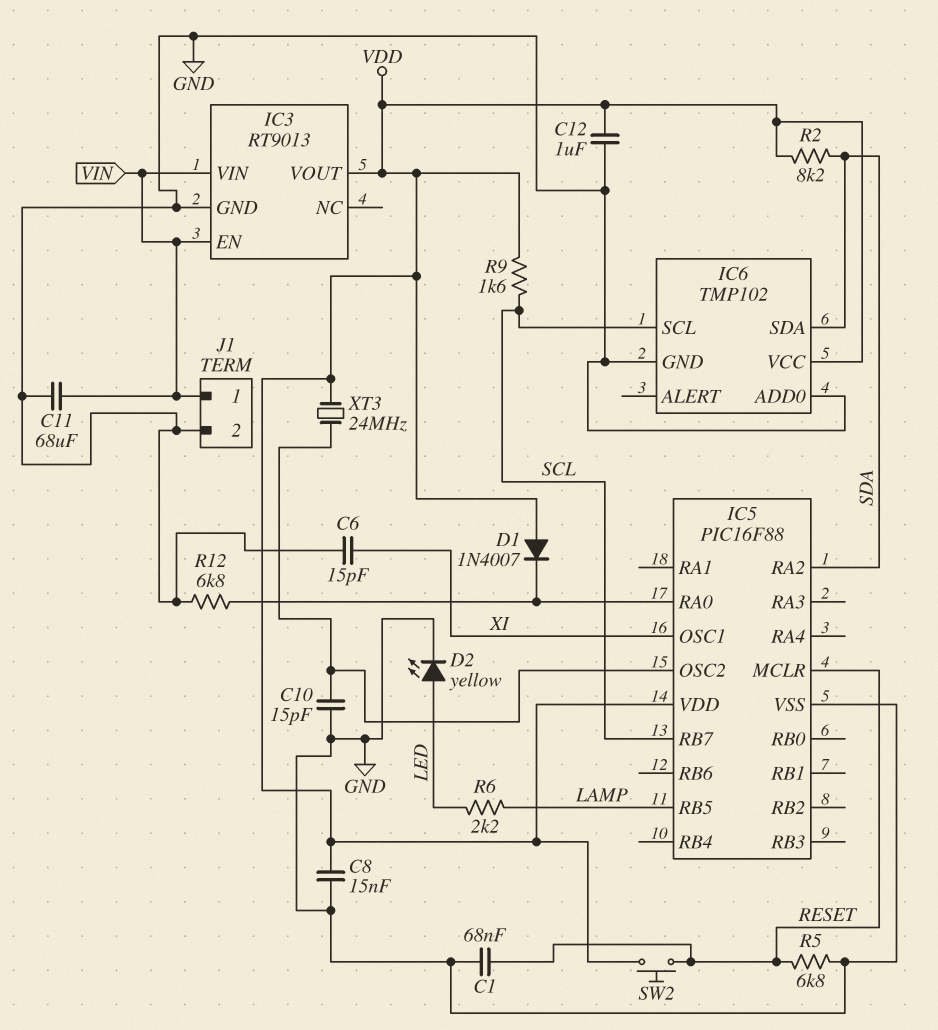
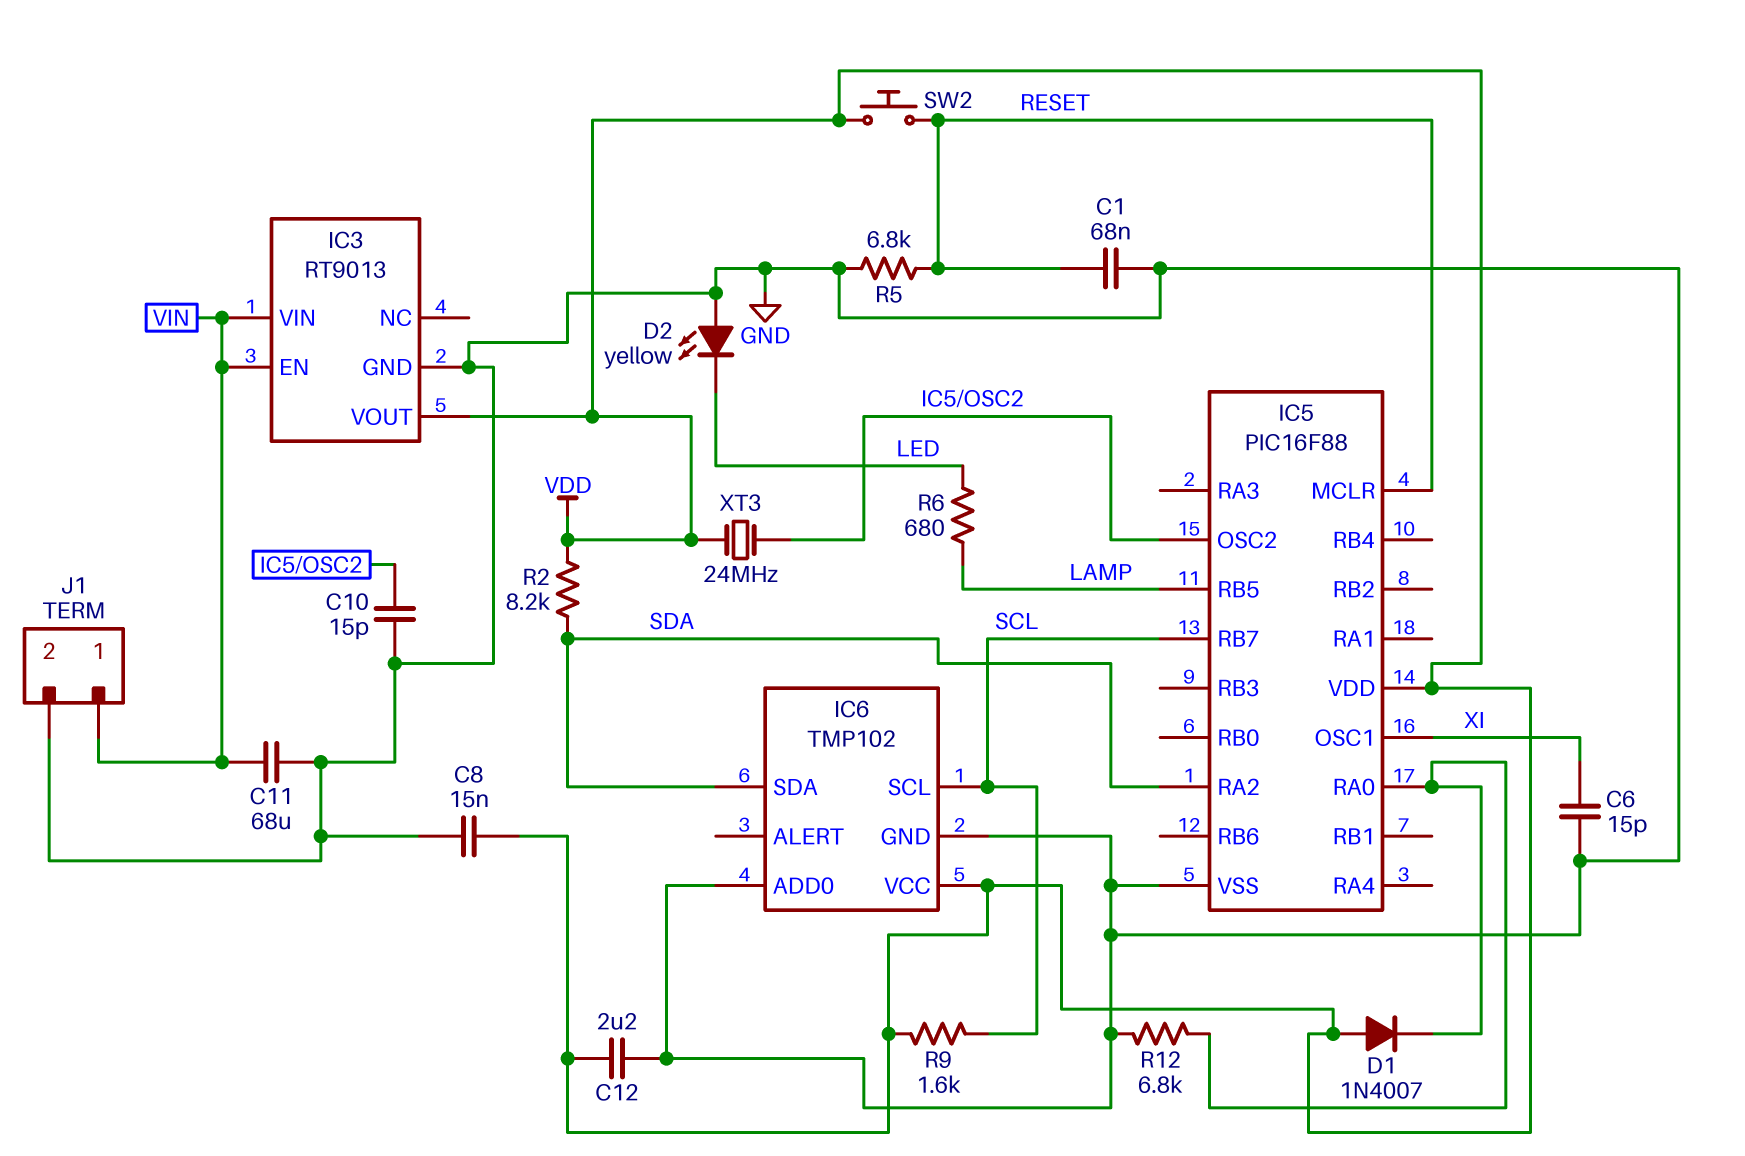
C12: 1uF (GND, VDD) -> 2.2uF (GND, VDD)
D2: LED yellow (A LED, K GND) -> LED yellow (A GND, K LED)
R6: 2.2k (LAMP, LED) -> 680 (LAMP, LED)

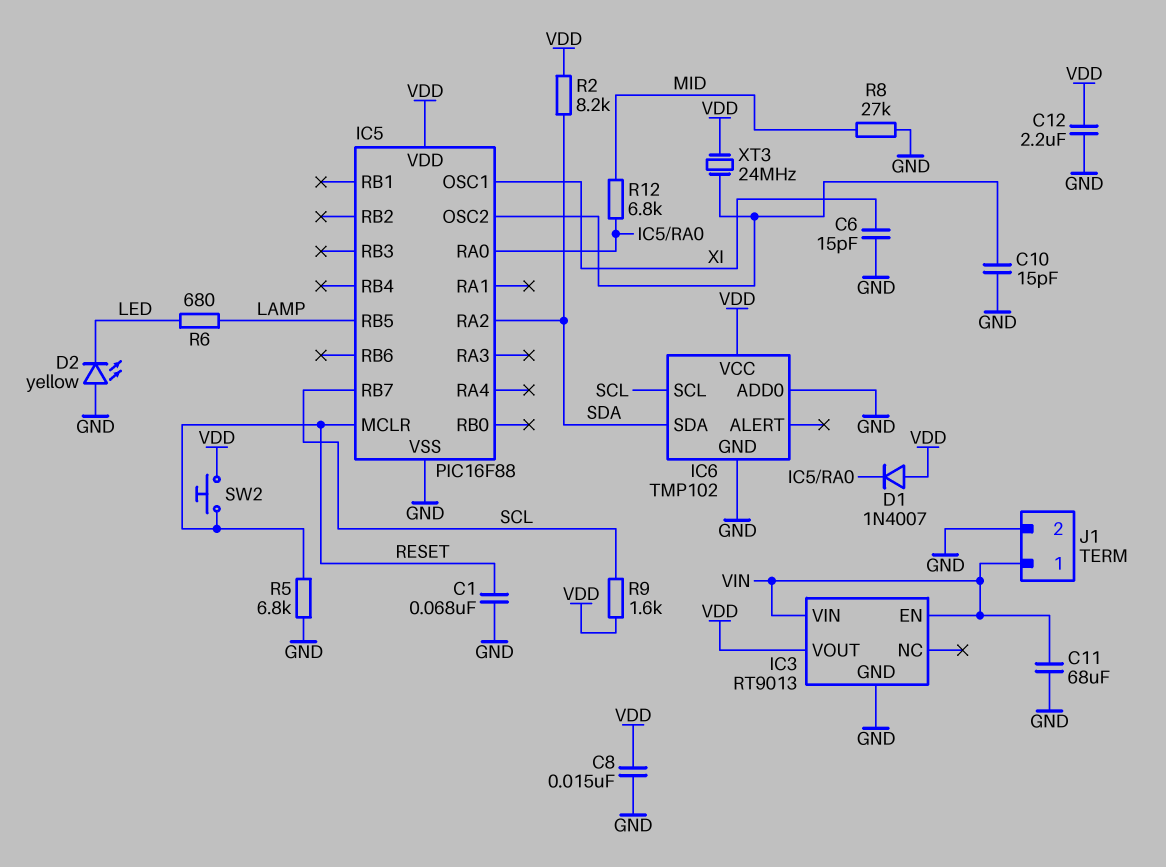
R8: none -> 27k (GND, MID)
R12: 6.8k (GND, IC5/RA0) -> 6.8k (IC5/RA0, MID)

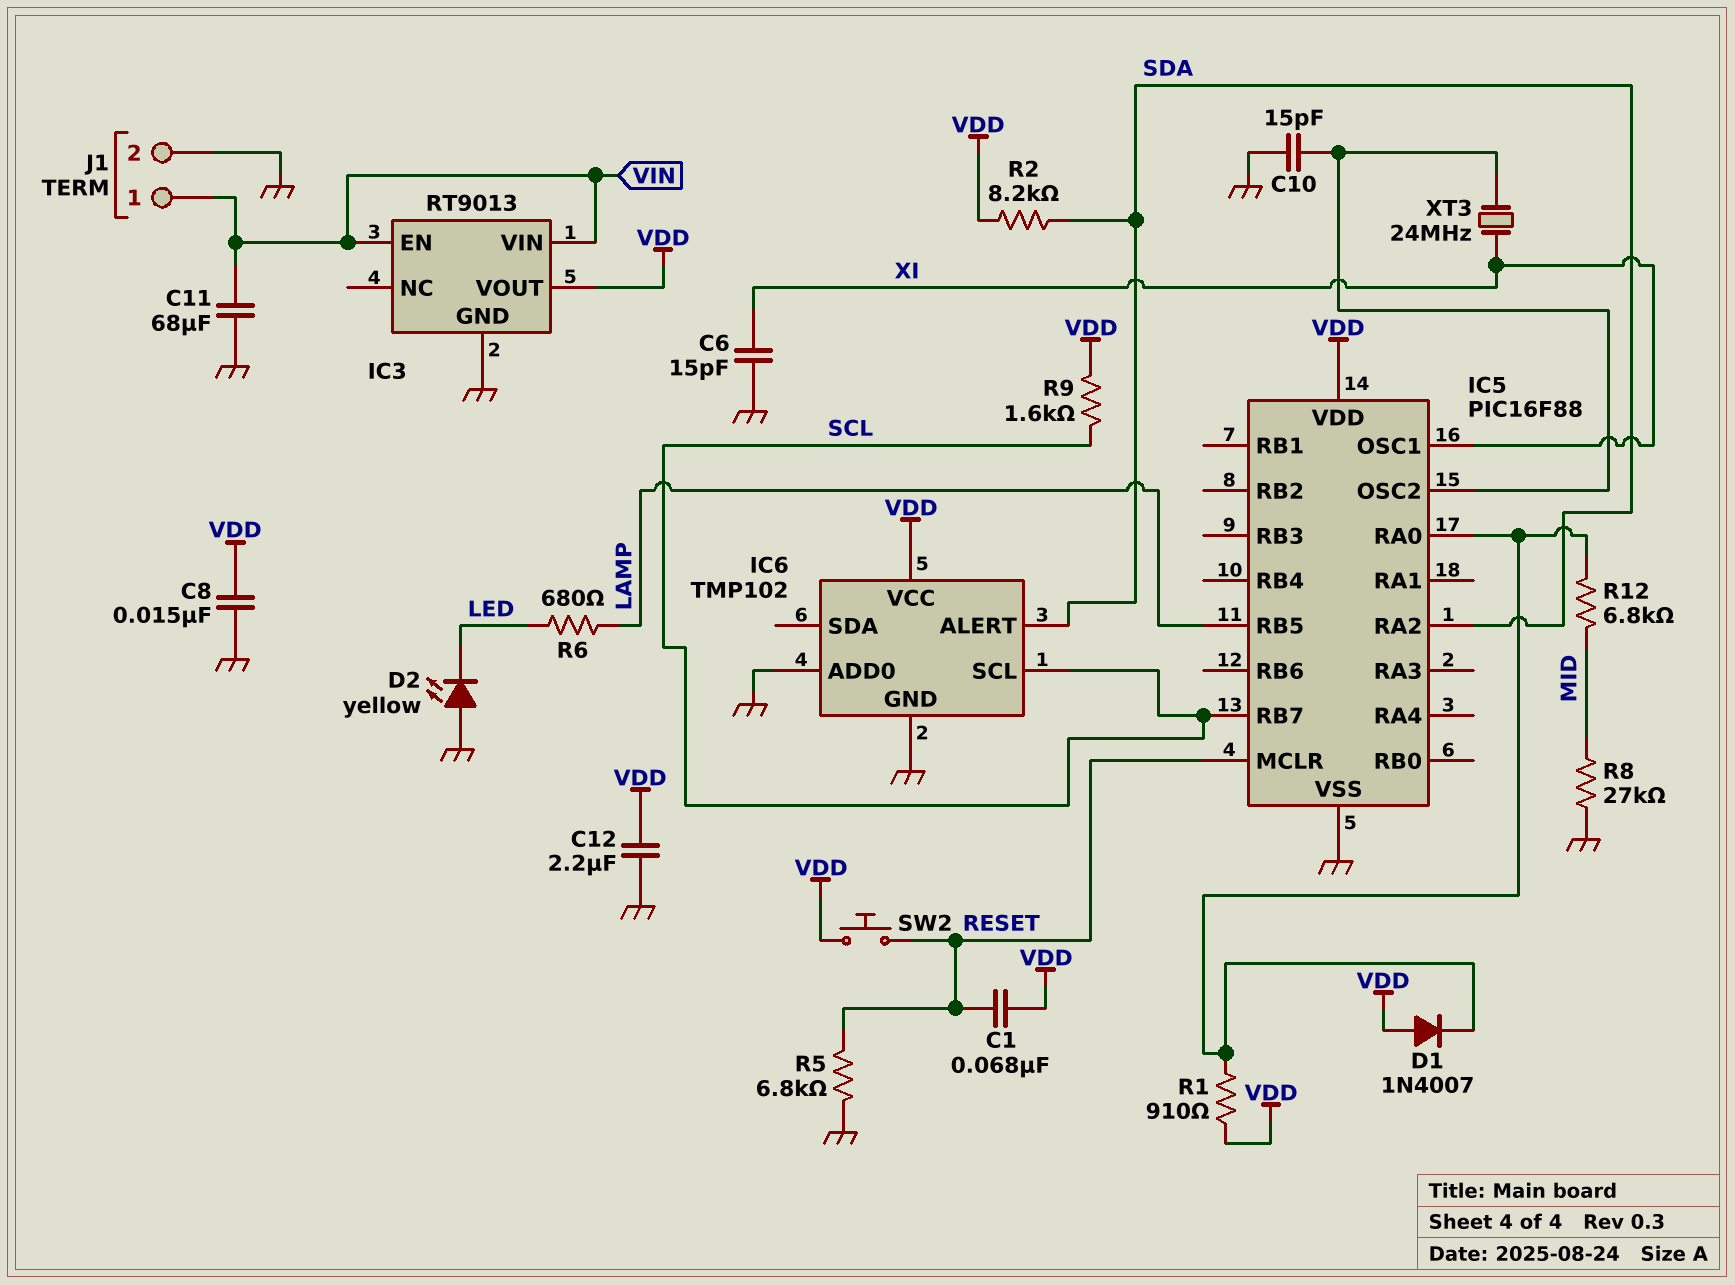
C1: 68nF (GND, RESET) -> 68nF (RESET, VDD)
IC6 pin ALERT: none -> SDA
IC6 pin SDA: SDA -> none
R1: none -> 910 (IC5/RA0, VDD)
XT3: 24MHz (IC5/OSC2, VDD) -> 24MHz (IC5/OSC2, XI)

